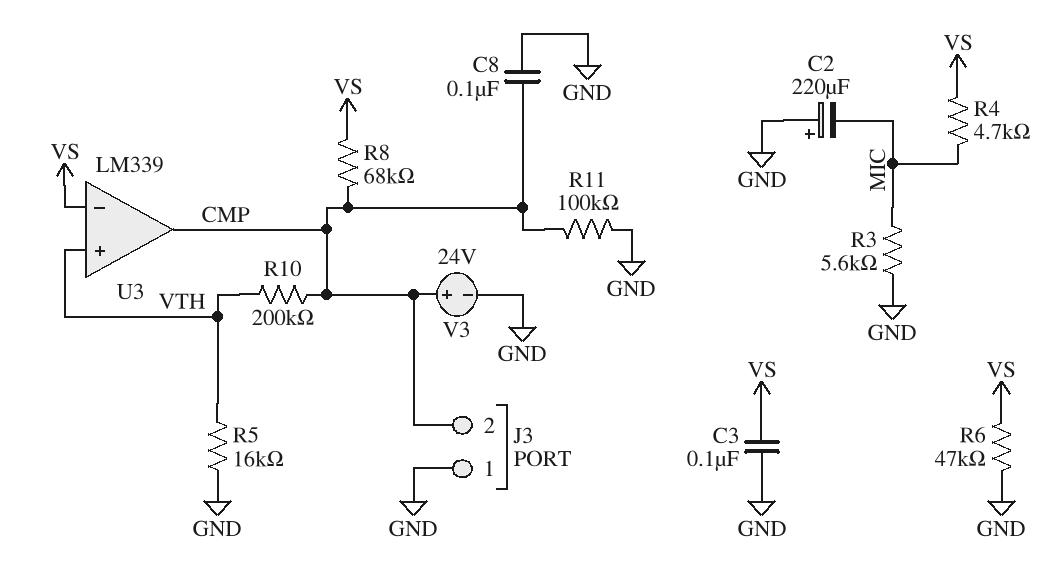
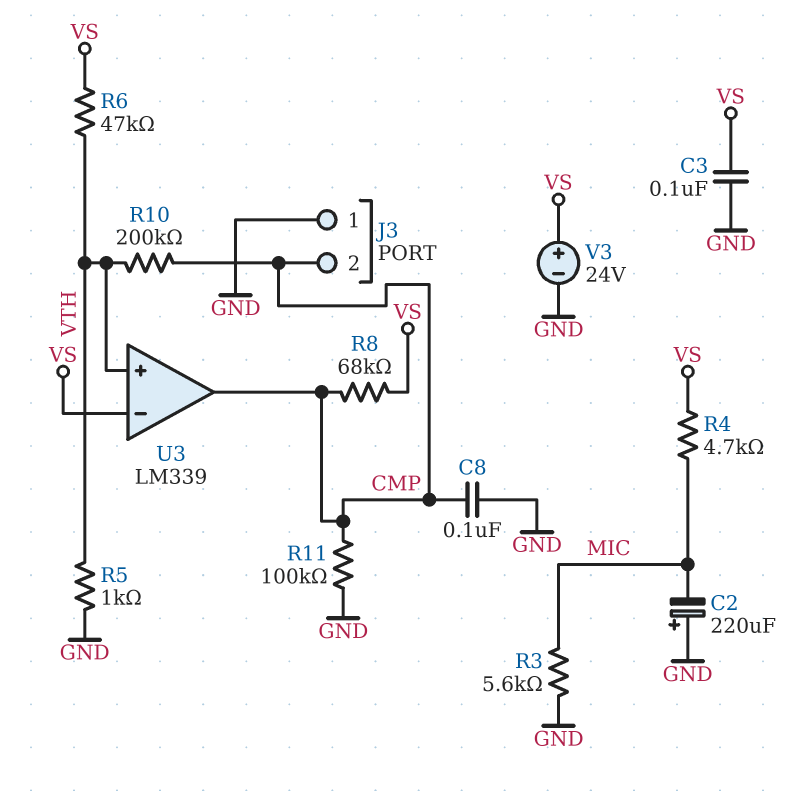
R5: 16k (GND, VTH) -> 1k (GND, VTH)
R6: 47k (GND, VS) -> 47k (VS, VTH)
V3: 24V (plus CMP, minus GND) -> 24V (plus VS, minus GND)

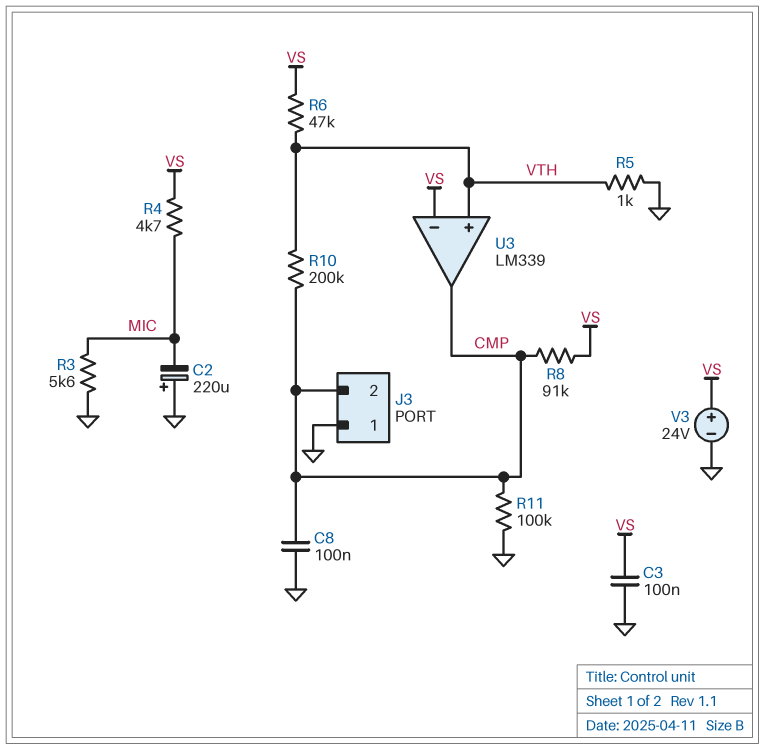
R8: 68k (CMP, VS) -> 91k (CMP, VS)

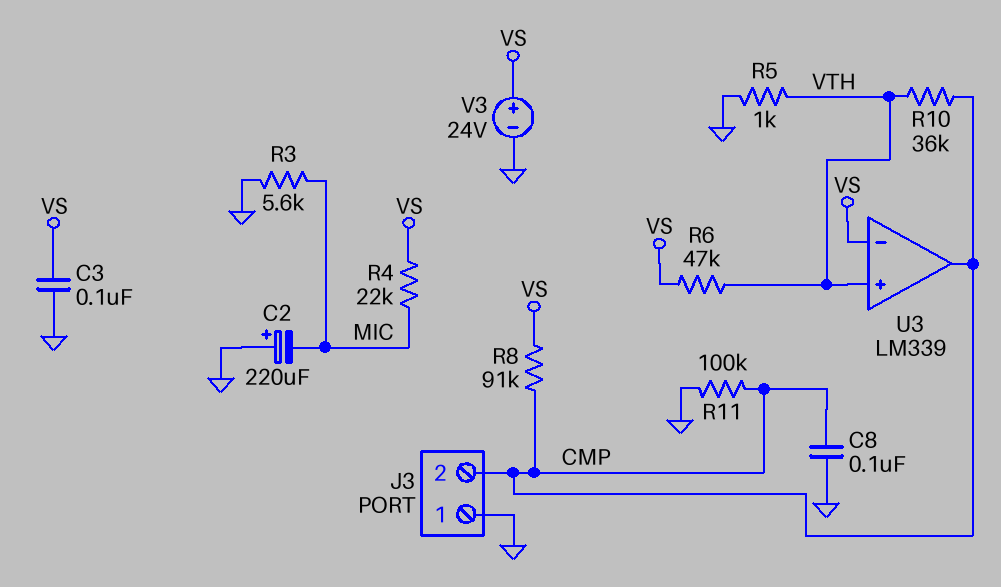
R4: 4.7k (MIC, VS) -> 22k (MIC, VS)
R10: 200k (CMP, VTH) -> 36k (CMP, VTH)

